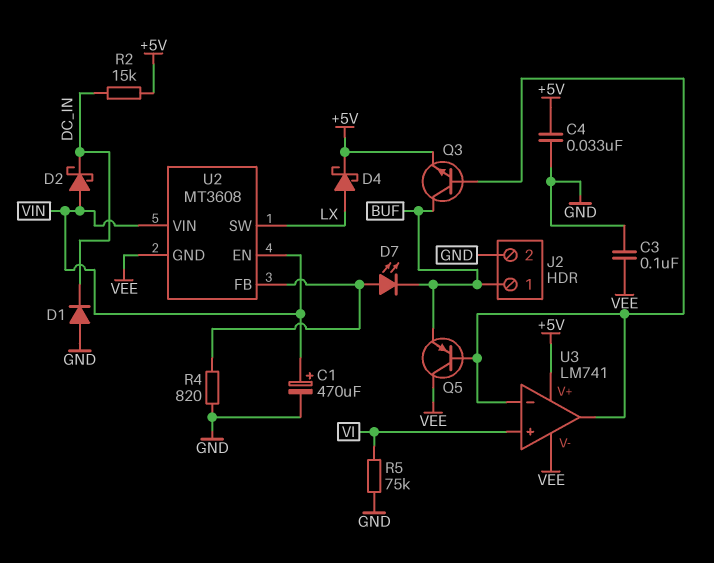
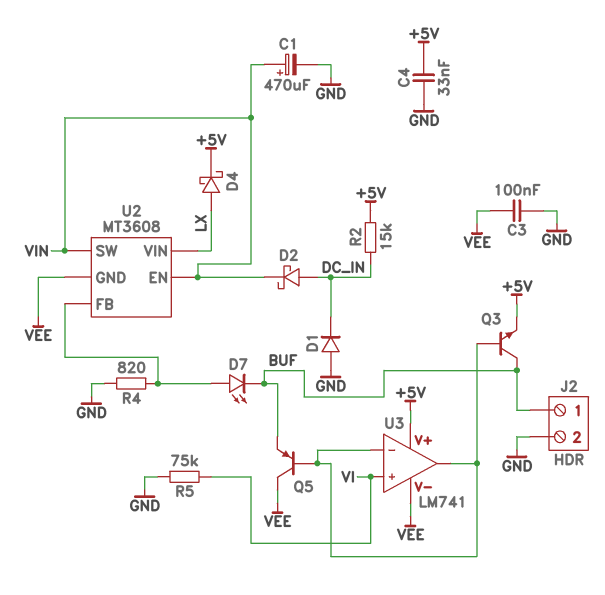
D2: schottky (A VIN, K DC_IN) -> schottky (A DC_IN, K VIN)
U2 pin SW: LX -> VIN
U2 pin VIN: VIN -> LX

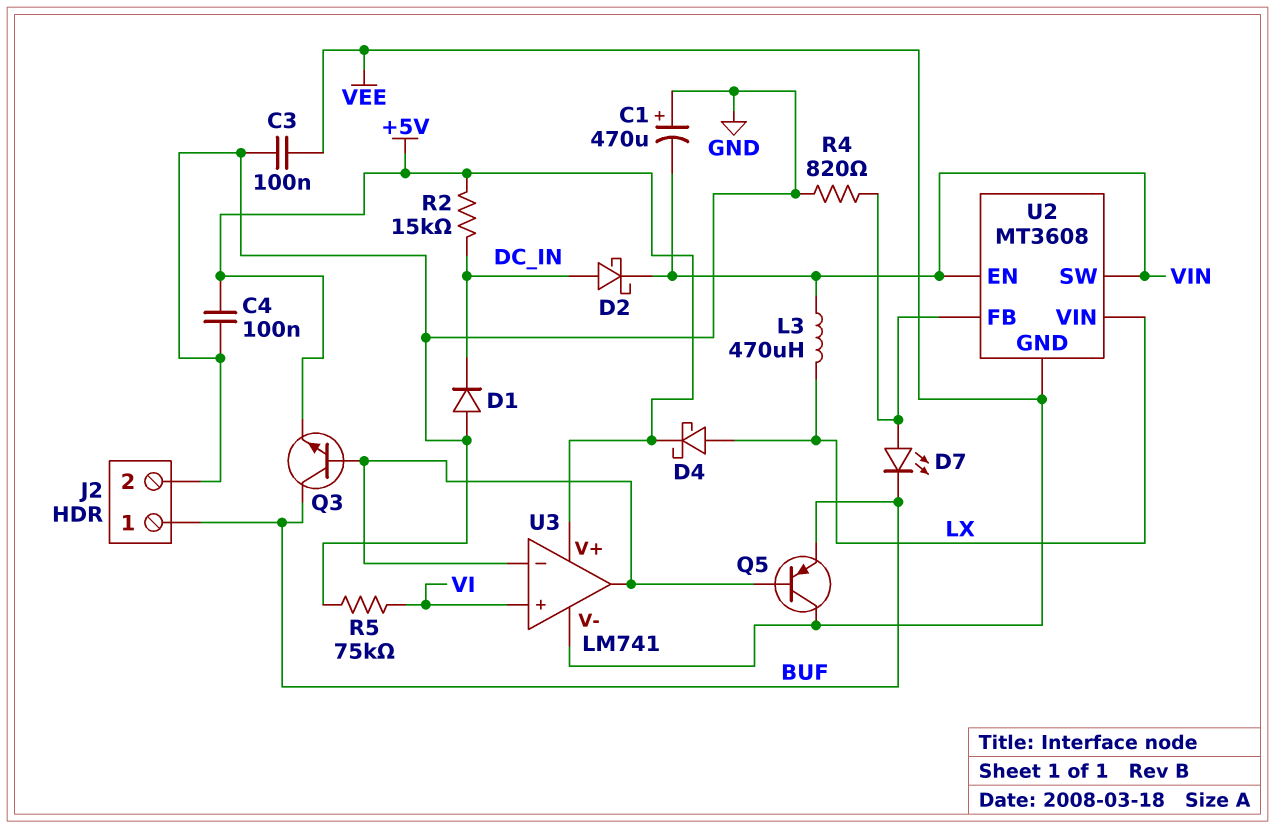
C1: 470uF (plus VIN, minus GND) -> 470uF (plus GND, minus VIN)
C4: 33nF (+5V, GND) -> 100nF (+5V, GND)
L3: none -> 470uH (LX, VIN)

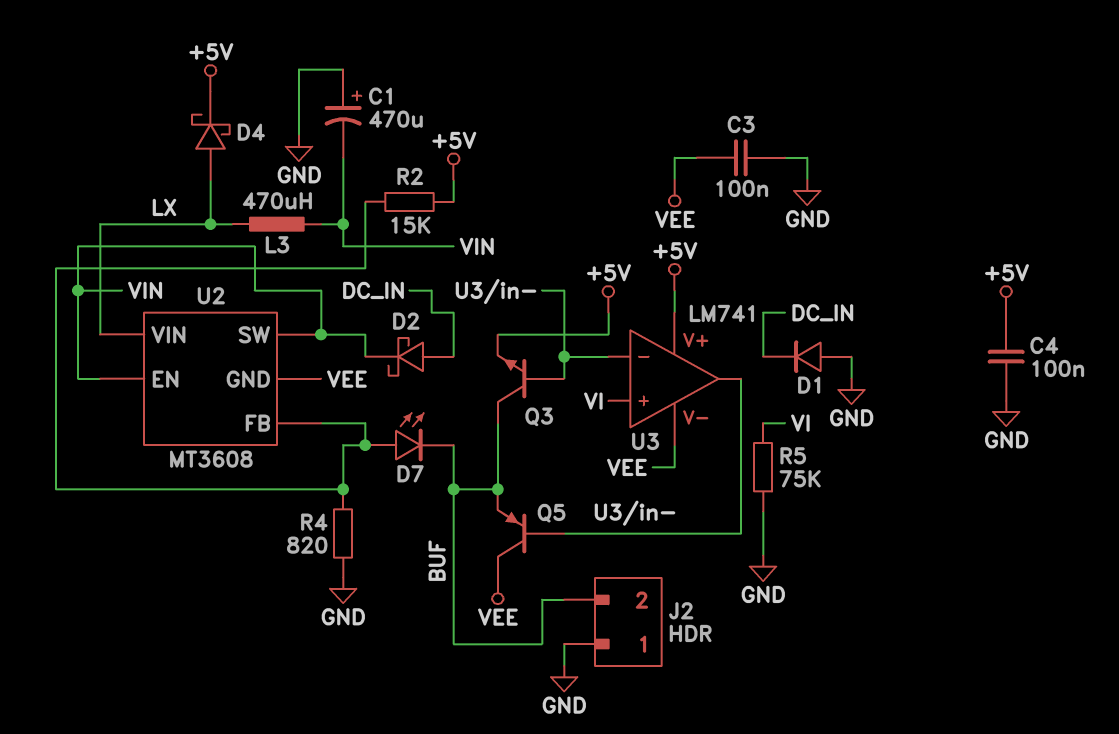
J2 pin 1: BUF -> GND
J2 pin 2: GND -> BUF
R2: 15k (+5V, DC_IN) -> 15k (+5V, U2/FB)

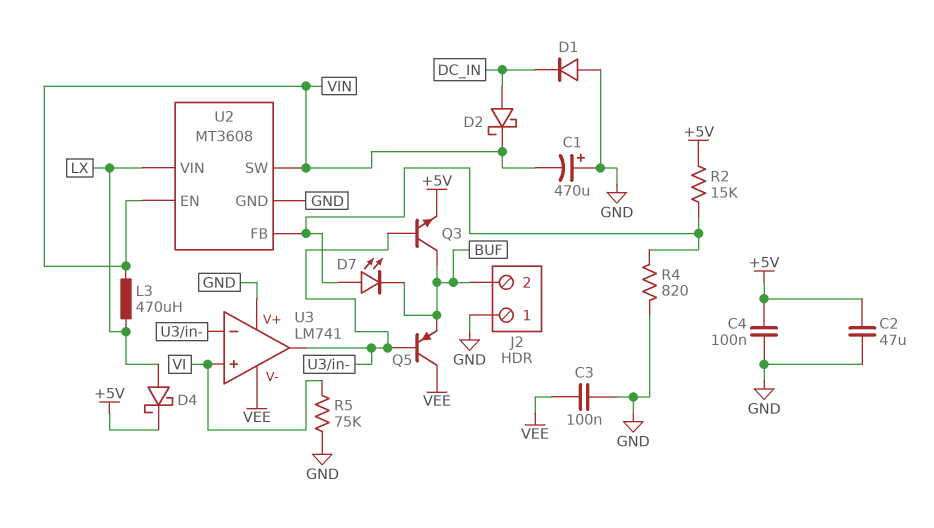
C2: none -> 47uF (+5V, GND)
U2 pin GND: VEE -> GND
U3 pin V+: +5V -> GND

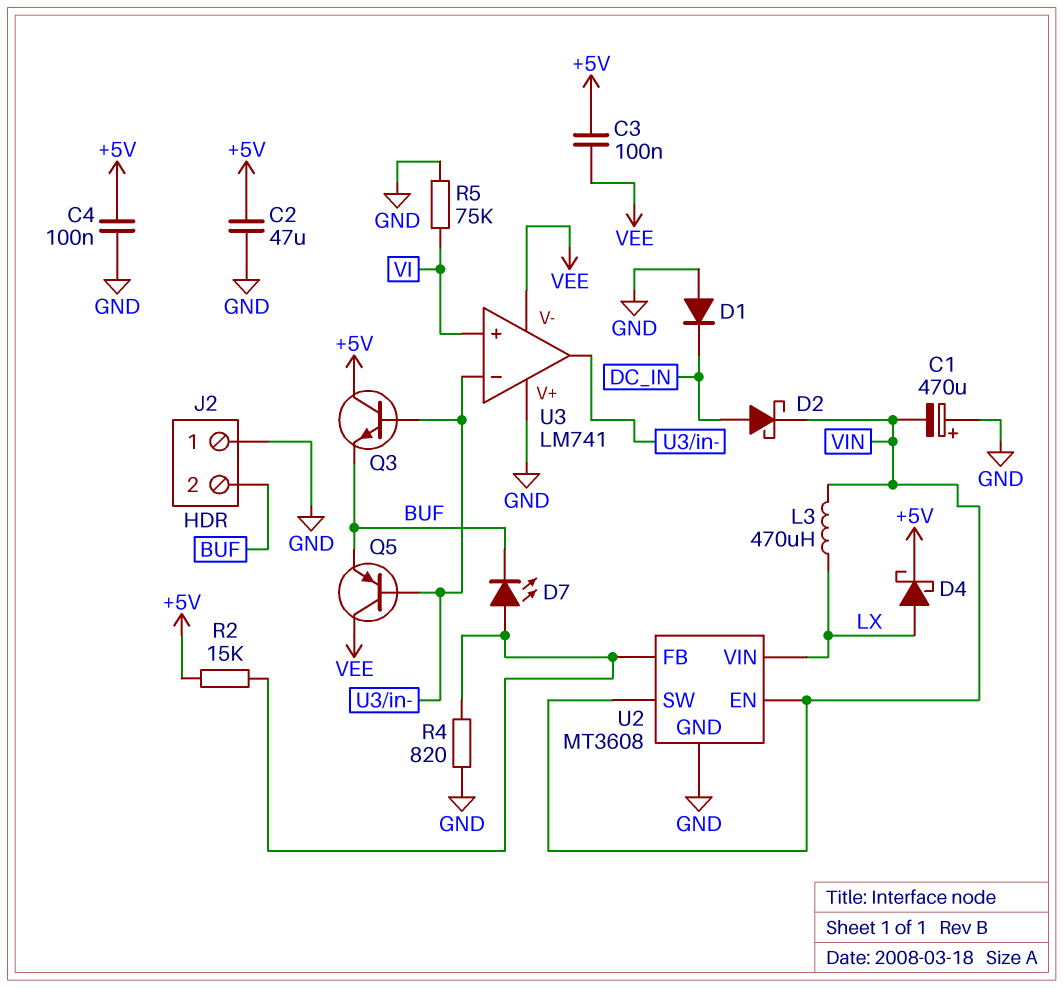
C3: 100nF (GND, VEE) -> 100nF (+5V, VEE)
Q3: NPN (B U3/in-, C BUF, E +5V) -> NPN (B U3/in-, C +5V, E BUF)

